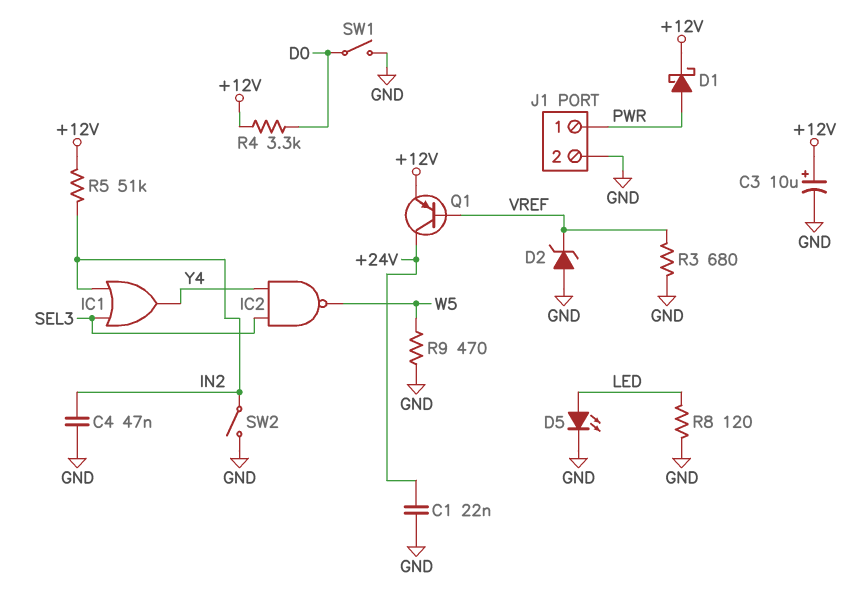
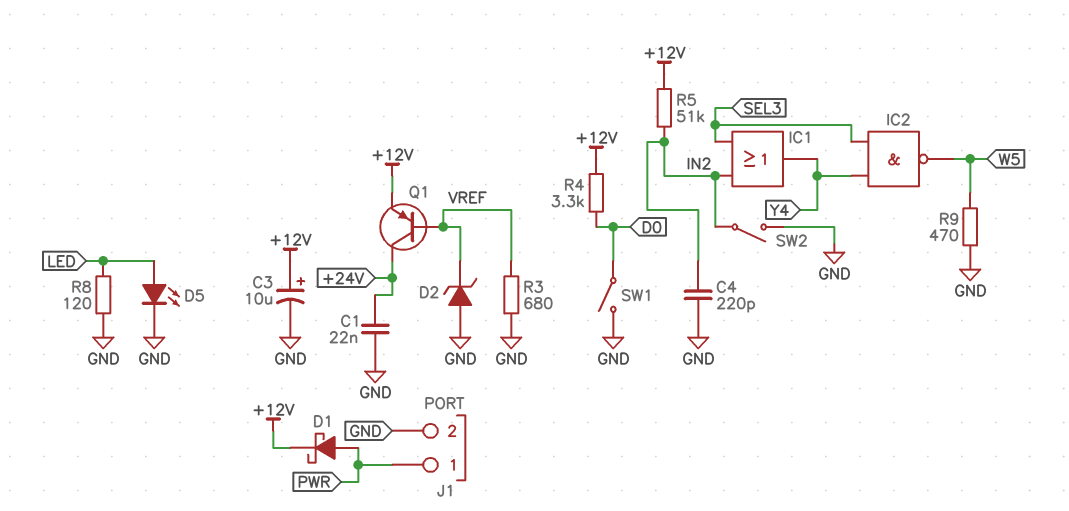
C4: 47nF (GND, IN2) -> 220pF (GND, IN2)

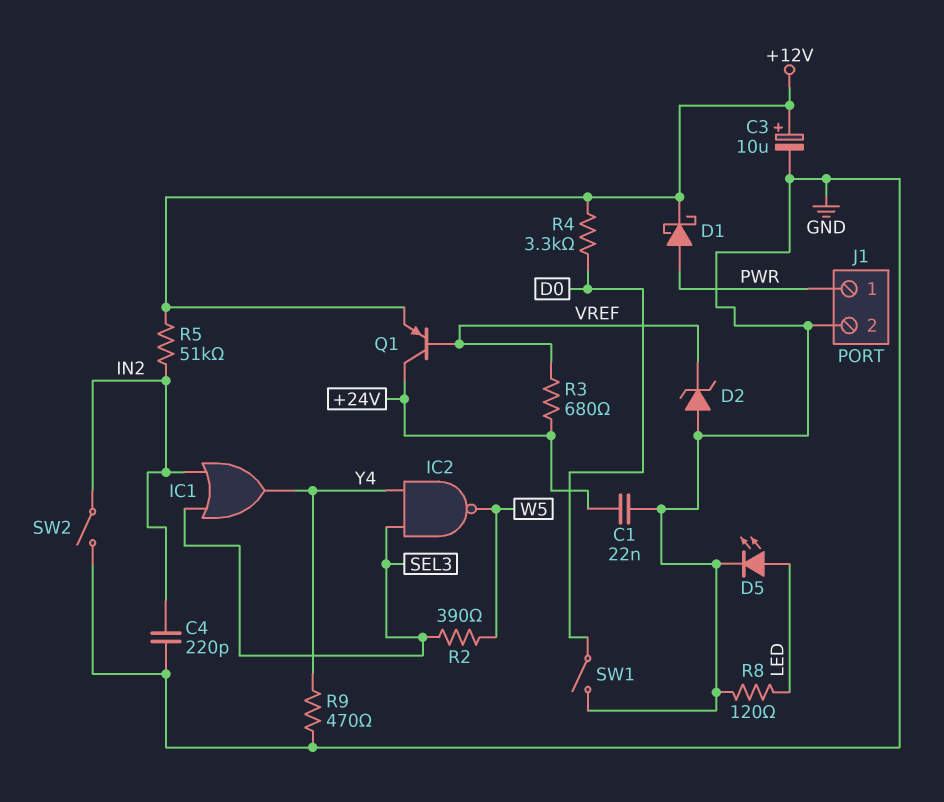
R2: none -> 390 (SEL3, W5)
R3: 680 (GND, VREF) -> 680 (+24V, VREF)
R9: 470 (GND, W5) -> 470 (GND, Y4)

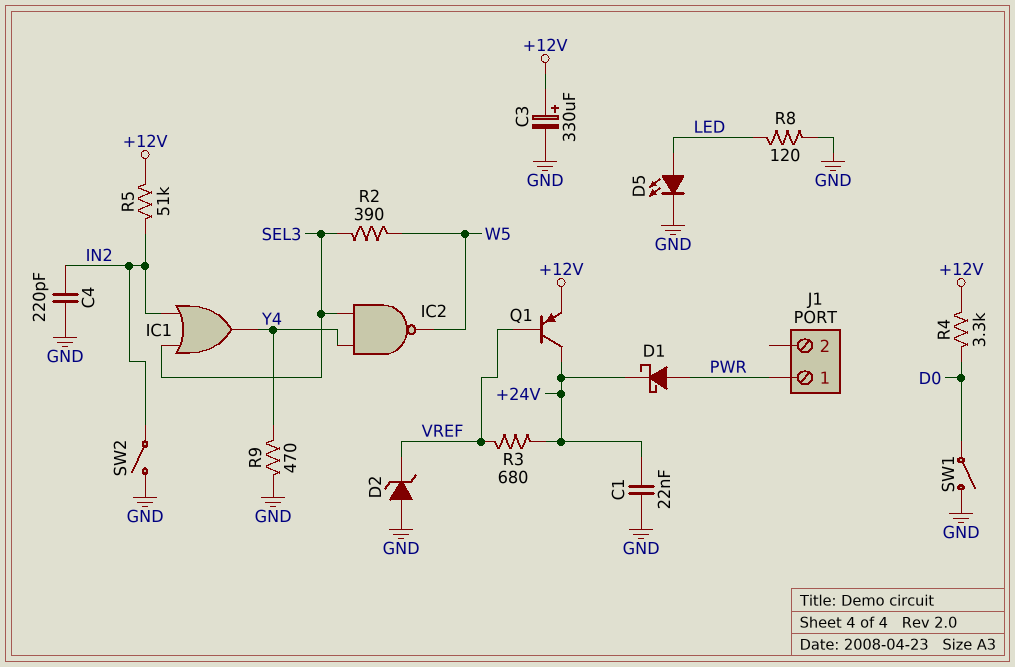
C3: 10uF (plus +12V, minus GND) -> 330uF (plus +12V, minus GND)
D1: schottky (A PWR, K +12V) -> schottky (A PWR, K +24V)
J1 pin 2: GND -> none

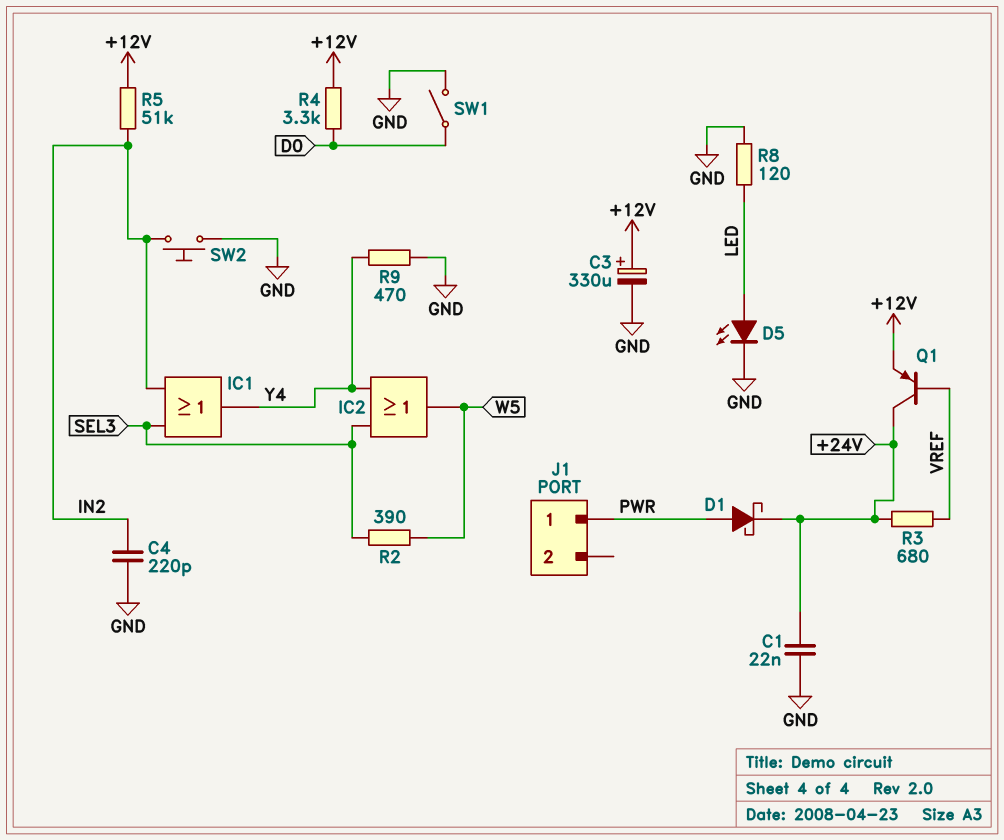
D2: zener (A GND, K VREF) -> none
IC2: NAND (in SEL3, in Y4, out W5) -> OR (in SEL3, in Y4, out W5)
SW2: switch (GND, IN2) -> button (GND, IN2)

